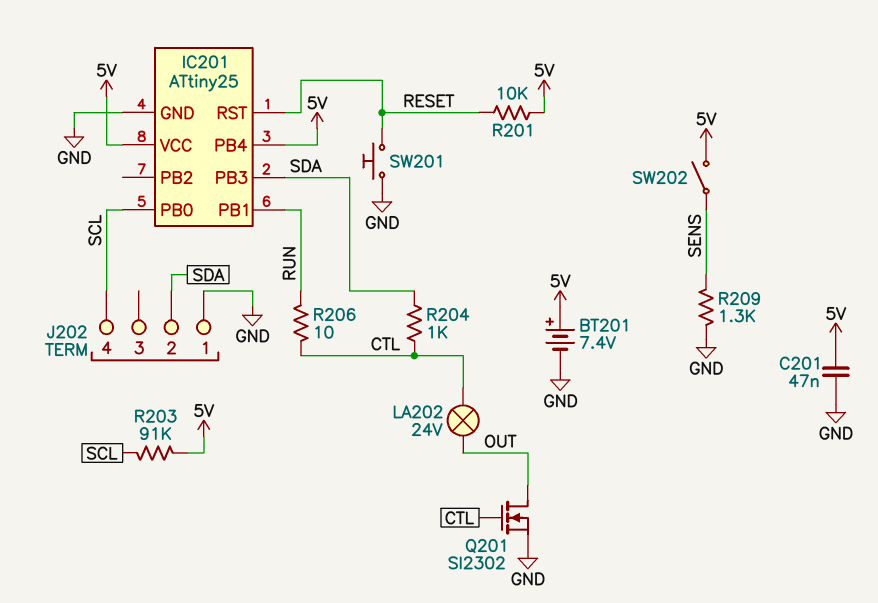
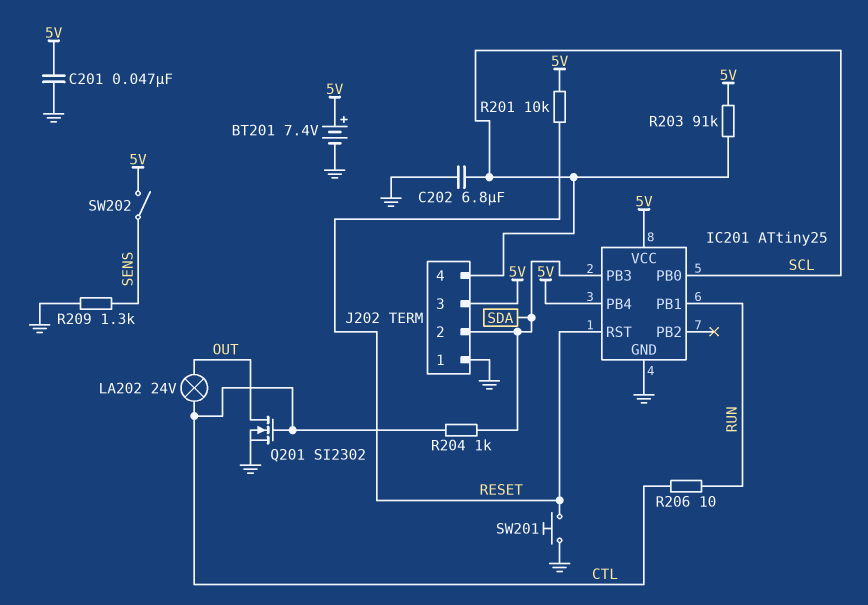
C202: none -> 6.8uF (GND, SCL)
J202 pin 3: none -> 5V

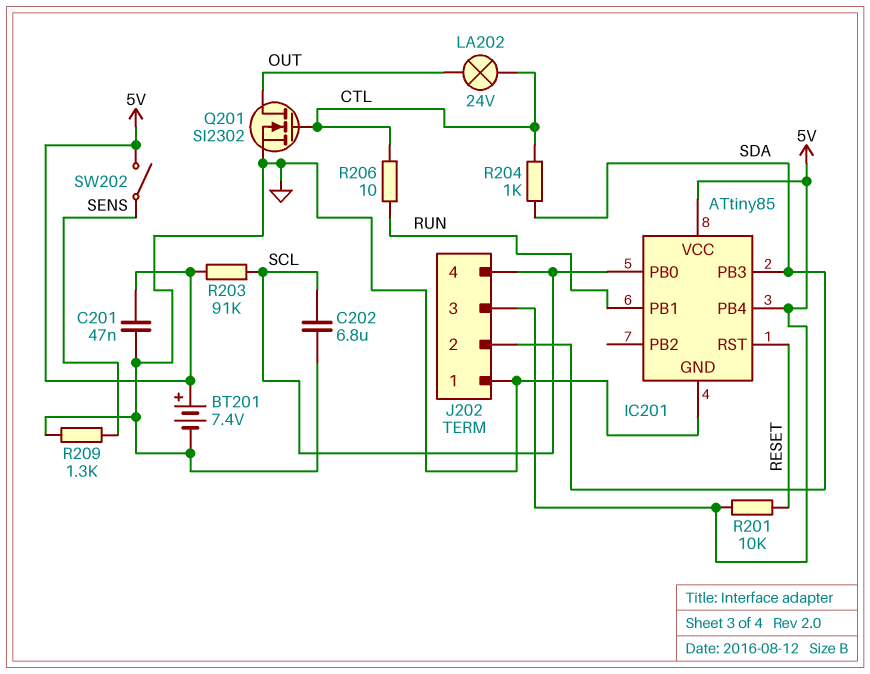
IC201: ATtiny25 -> ATtiny85
SW201: button (GND, RESET) -> none

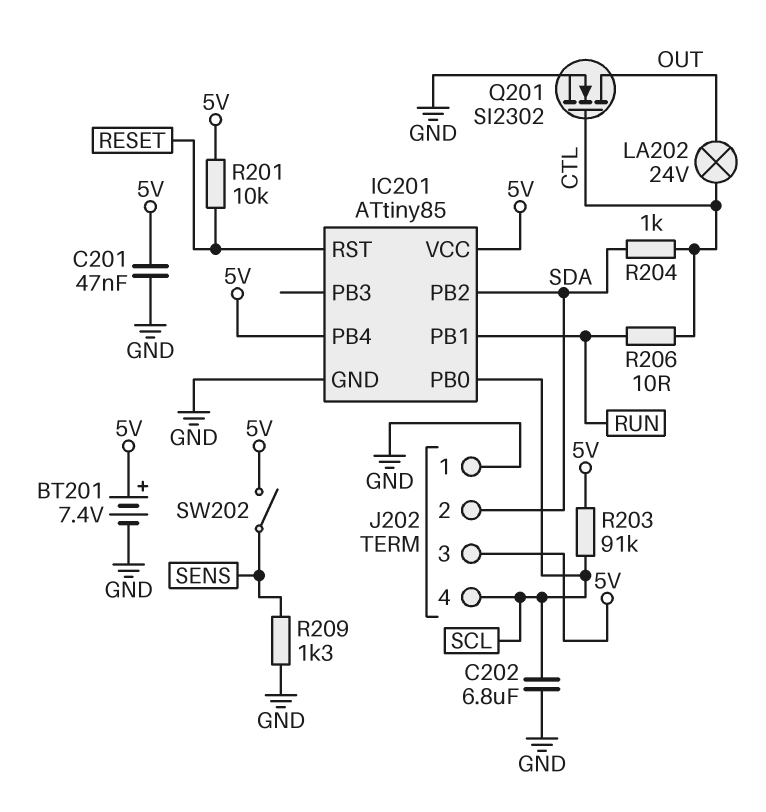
IC201 pin PB2: none -> SDA
IC201 pin PB3: SDA -> none

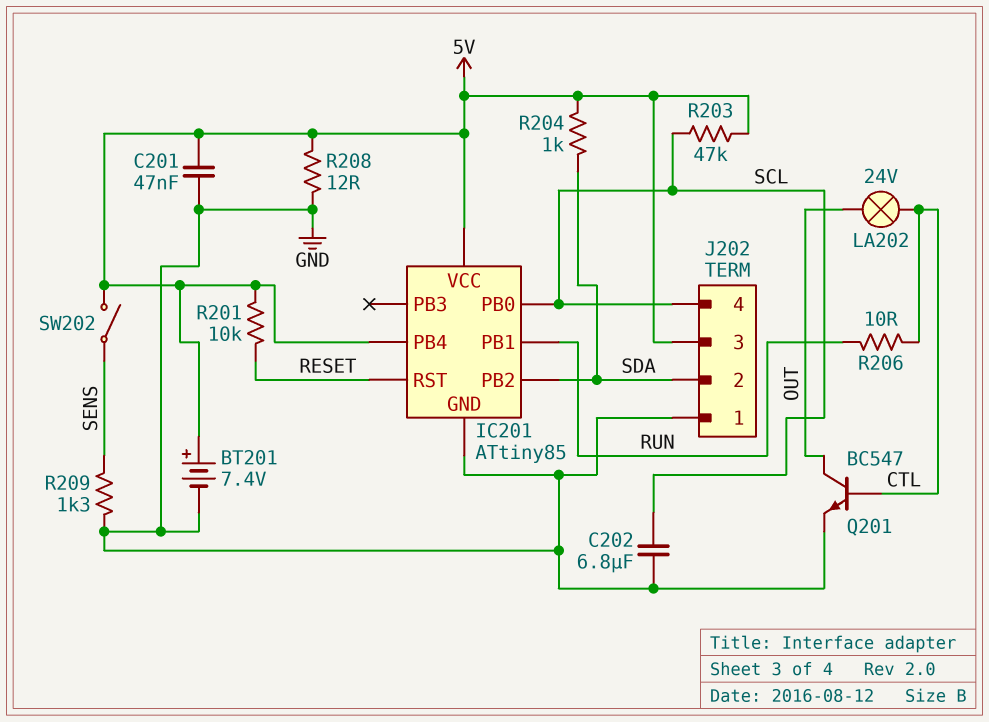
Q201: NMOS SI2302 (G CTL, D OUT, S GND) -> NPN BC547 (B CTL, C OUT, E GND)
R203: 91k (5V, SCL) -> 47k (5V, SCL)
R204: 1k (CTL, SDA) -> 1k (5V, SDA)
R208: none -> 12 (5V, GND)

